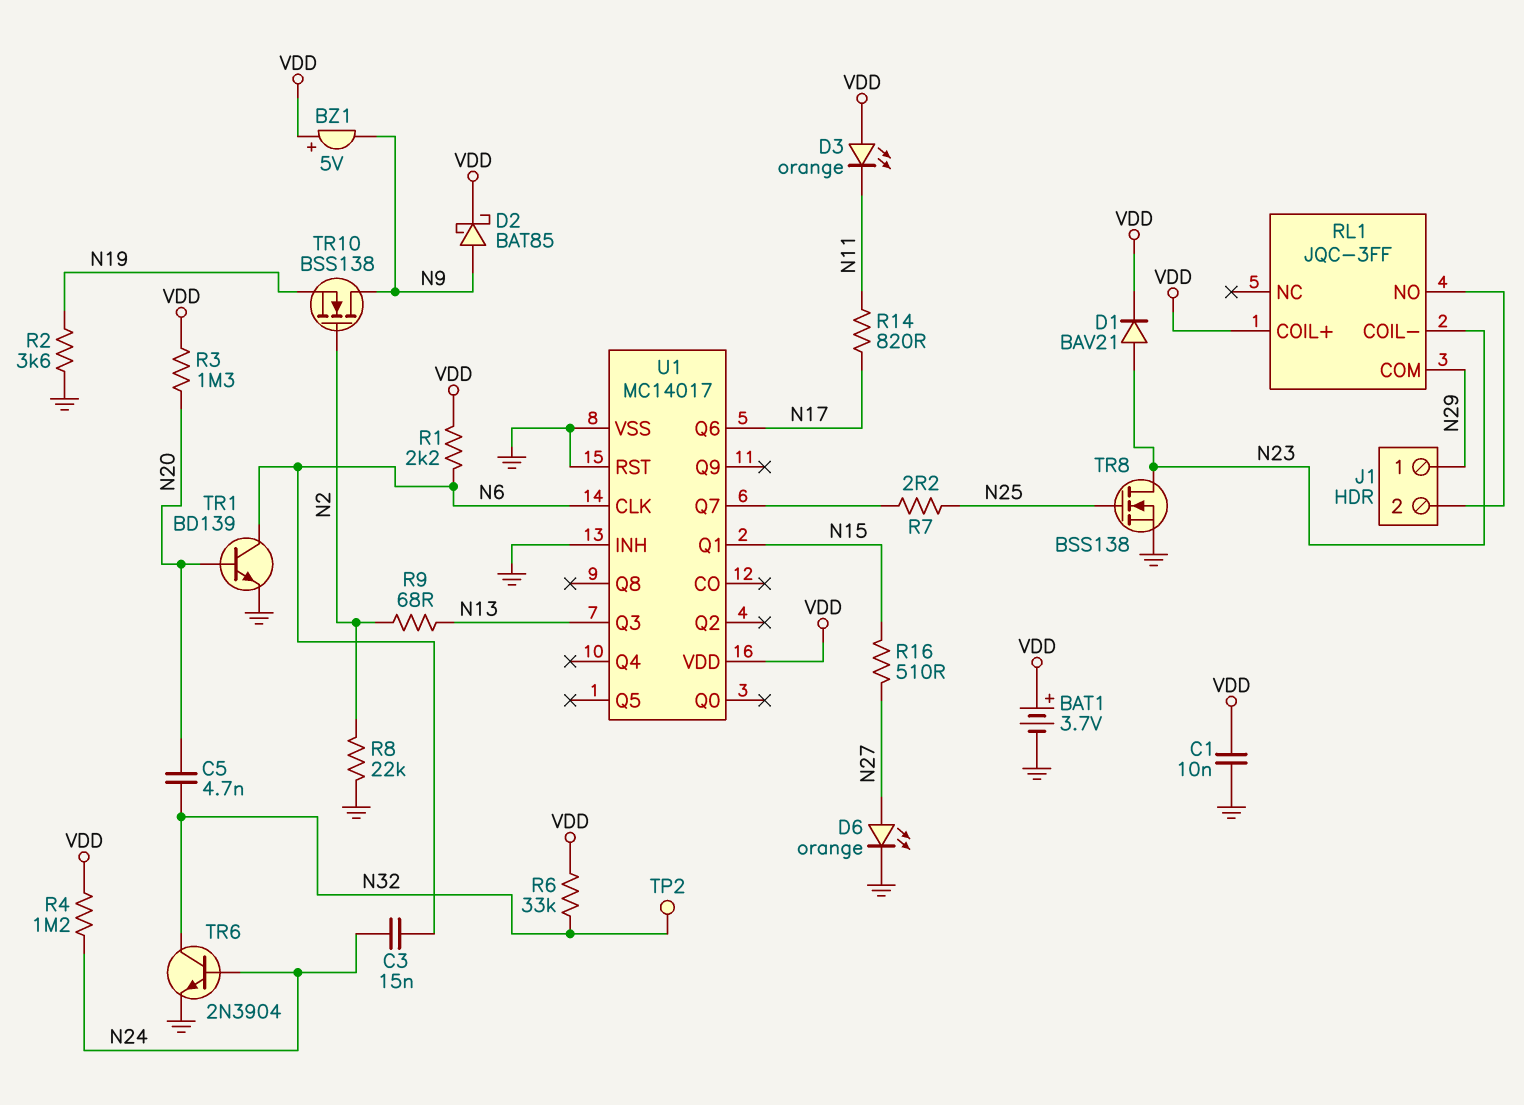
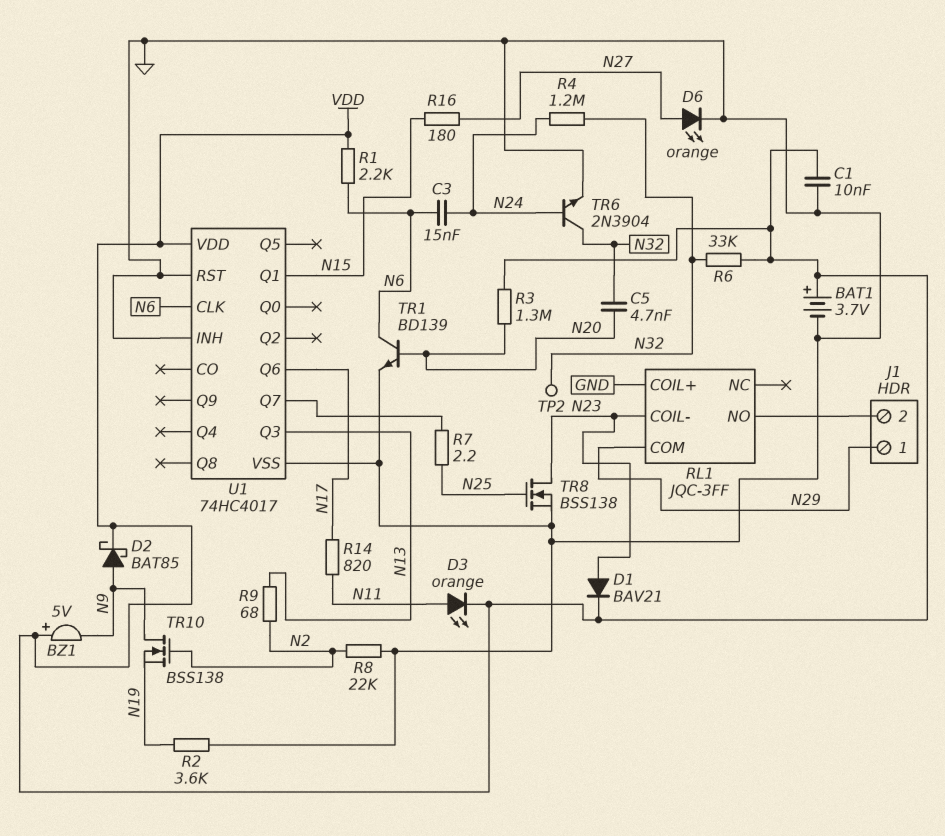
D3: LED orange (A VDD, K N11) -> LED orange (A N11, K VDD)
R4: 1.2M (N24, VDD) -> 1.2M (N24, N32)
R16: 510 (N15, N27) -> 180 (N15, N27)
RL1 pin COIL+: VDD -> GND
U1: MC14017 -> 74HC4017

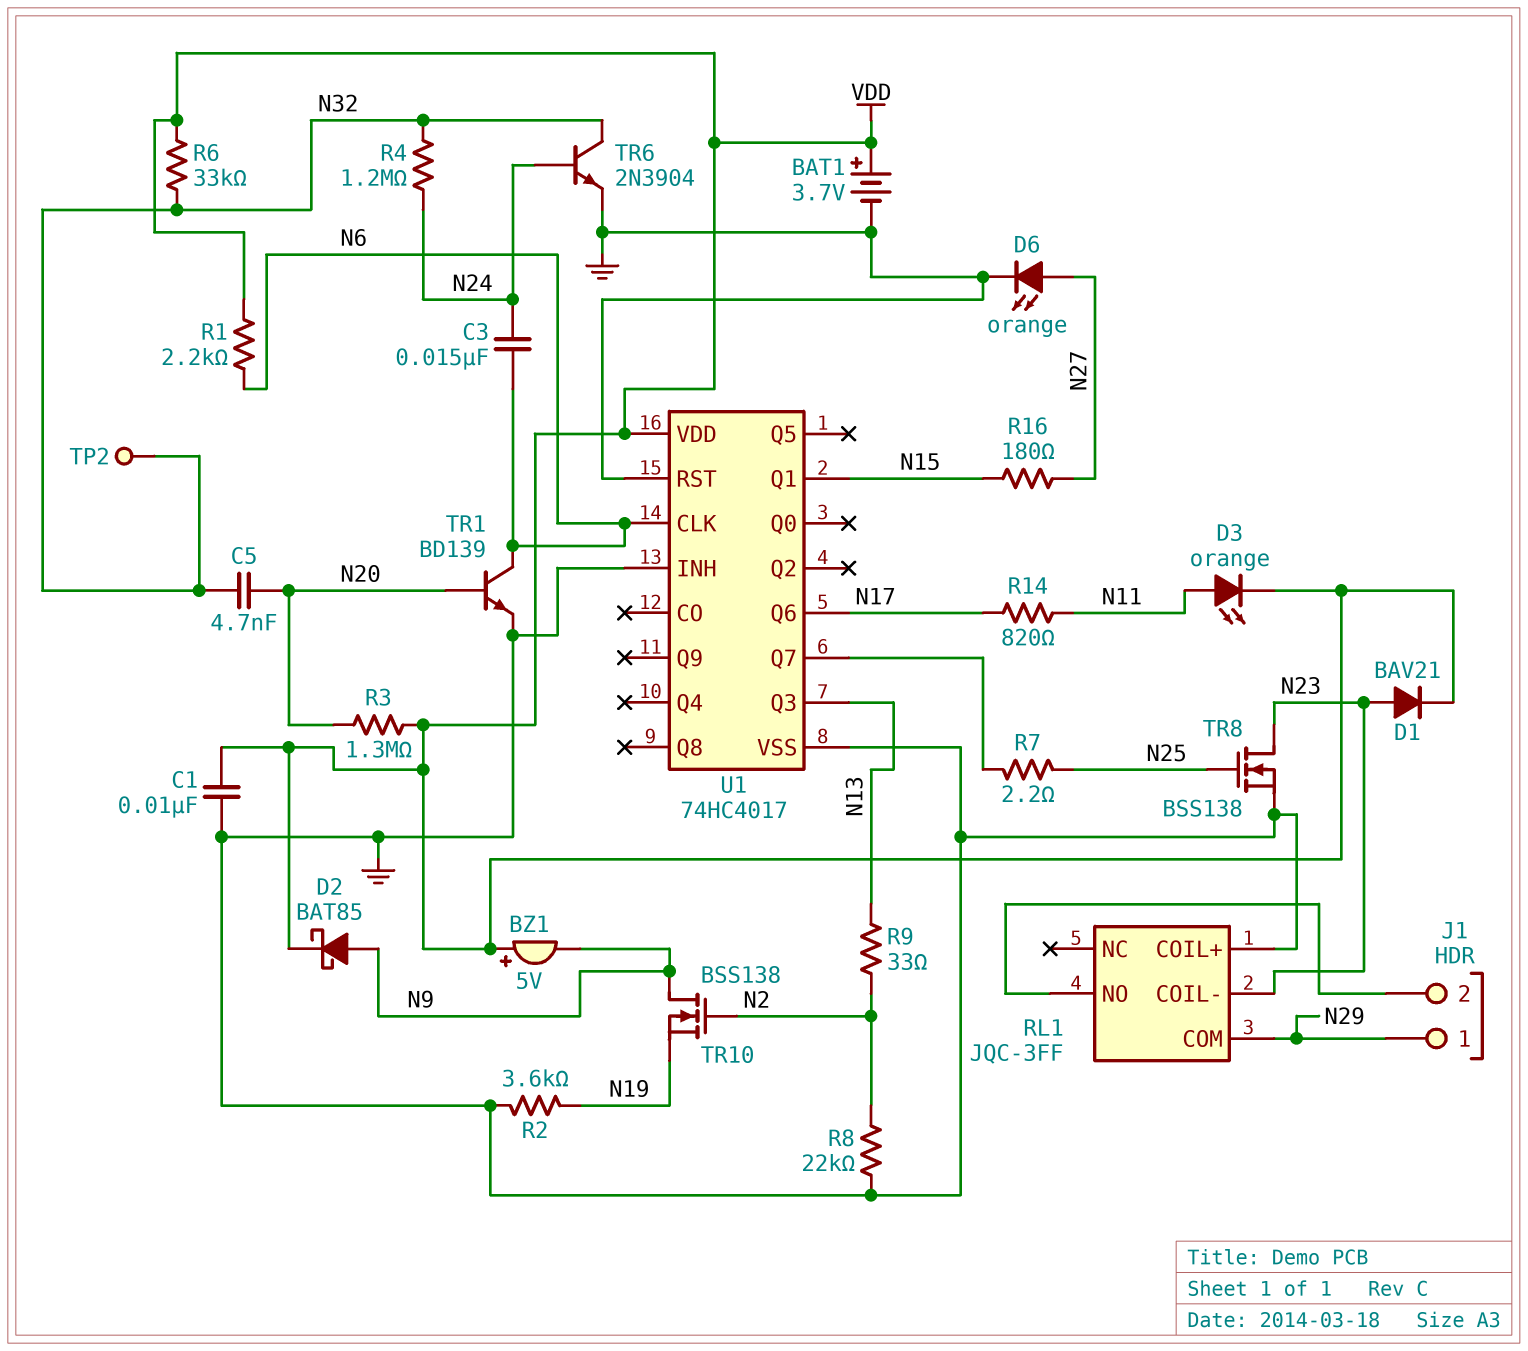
R9: 68 (N2, N13) -> 33 (N2, N13)

